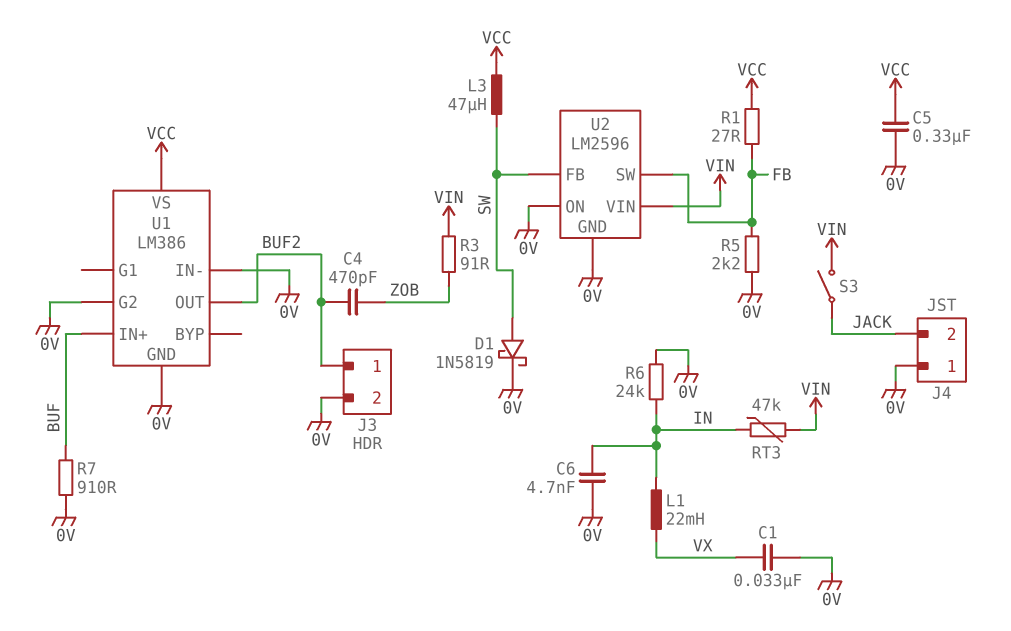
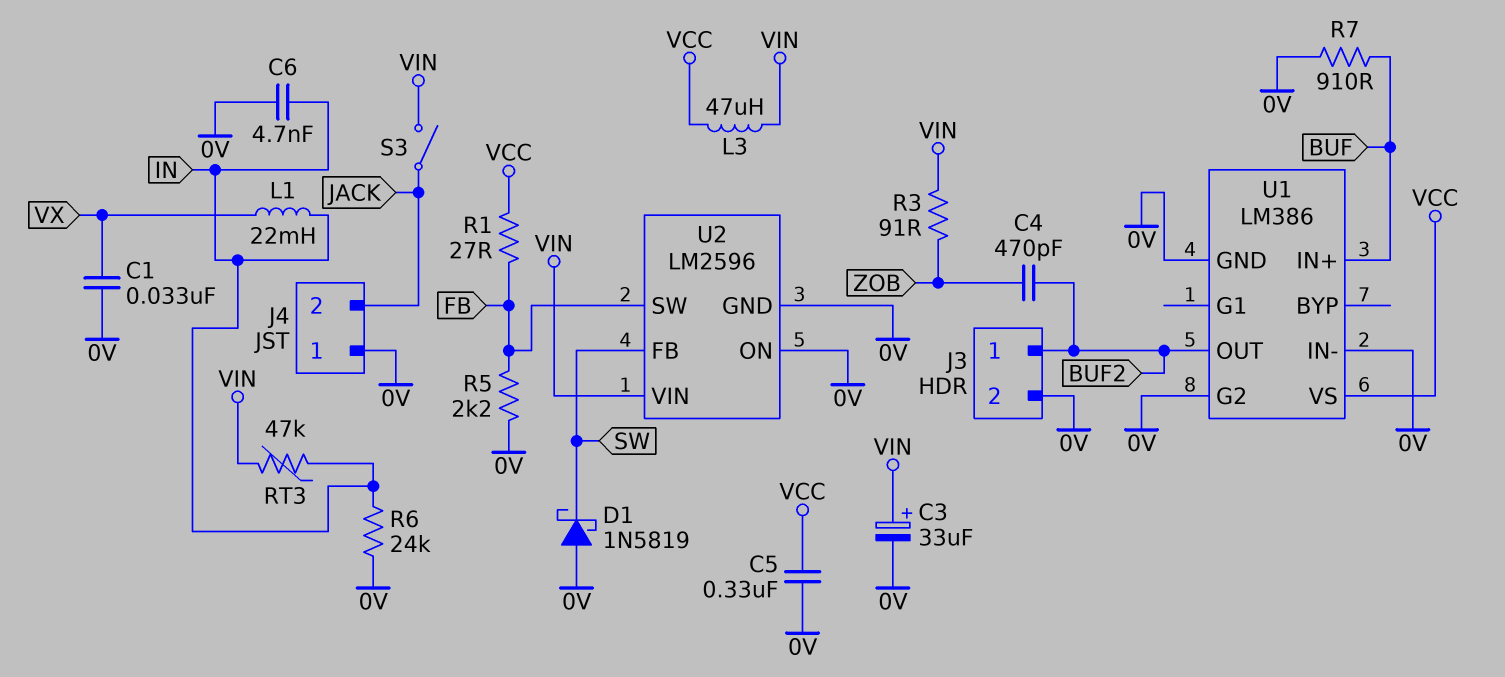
C3: none -> 33uF (plus VIN, minus 0V)
D1: schottky 1N5819 (A SW, K 0V) -> schottky 1N5819 (A 0V, K SW)
L3: 47uH (SW, VCC) -> 47uH (VCC, VIN)

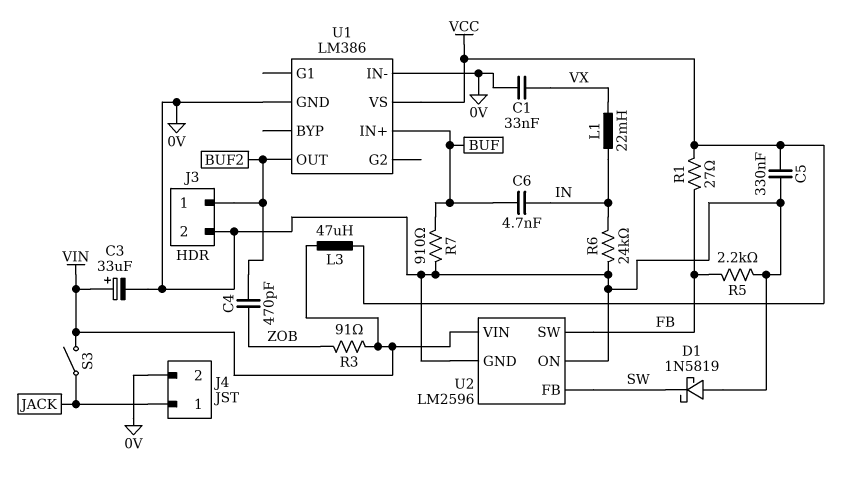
C6: 4.7nF (0V, IN) -> 4.7nF (BUF, IN)
J4 pin 1: 0V -> JACK
J4 pin 2: JACK -> 0V
RT3: 47k (IN, VIN) -> none
U1 pin G2: 0V -> none

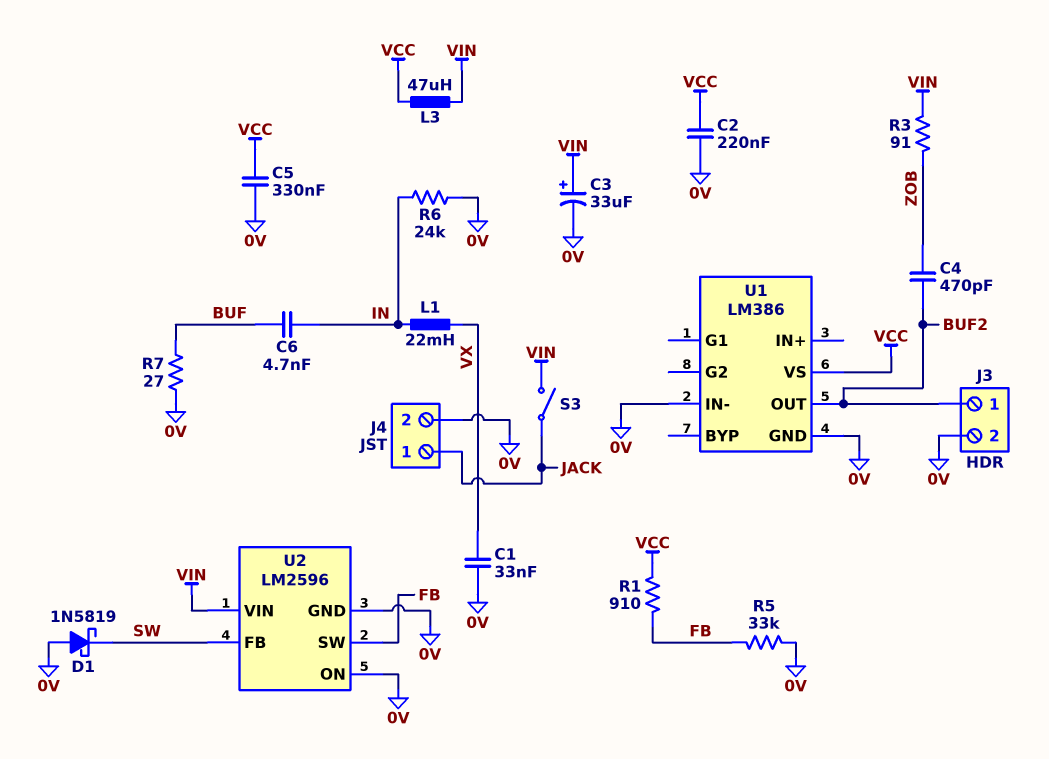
C2: none -> 220nF (0V, VCC)
R1: 27 (FB, VCC) -> 910 (FB, VCC)
R5: 2.2k (0V, FB) -> 33k (0V, FB)
R7: 910 (0V, BUF) -> 27 (0V, BUF)
U1 pin IN+: BUF -> none

